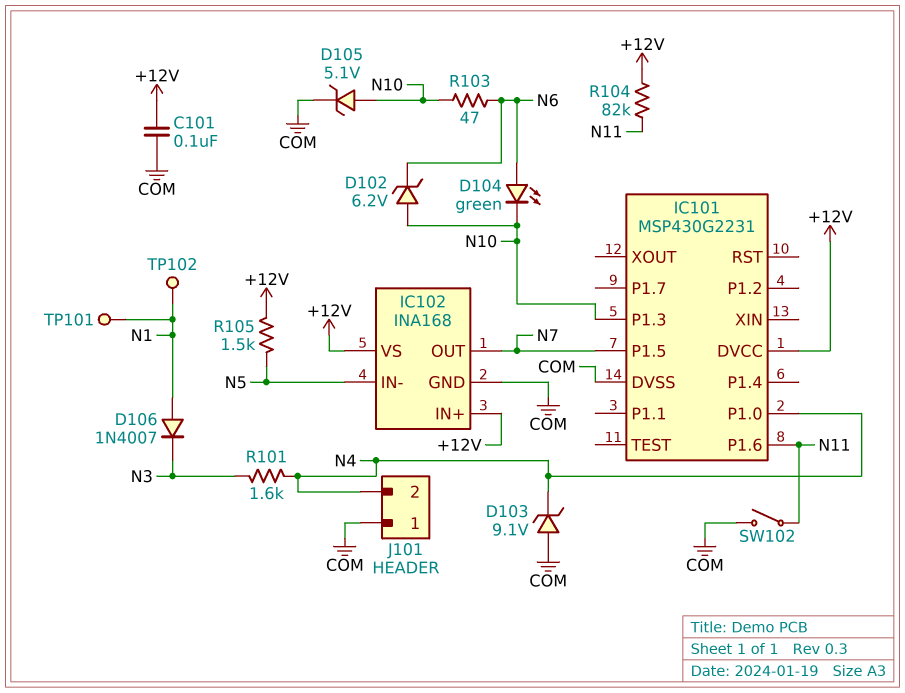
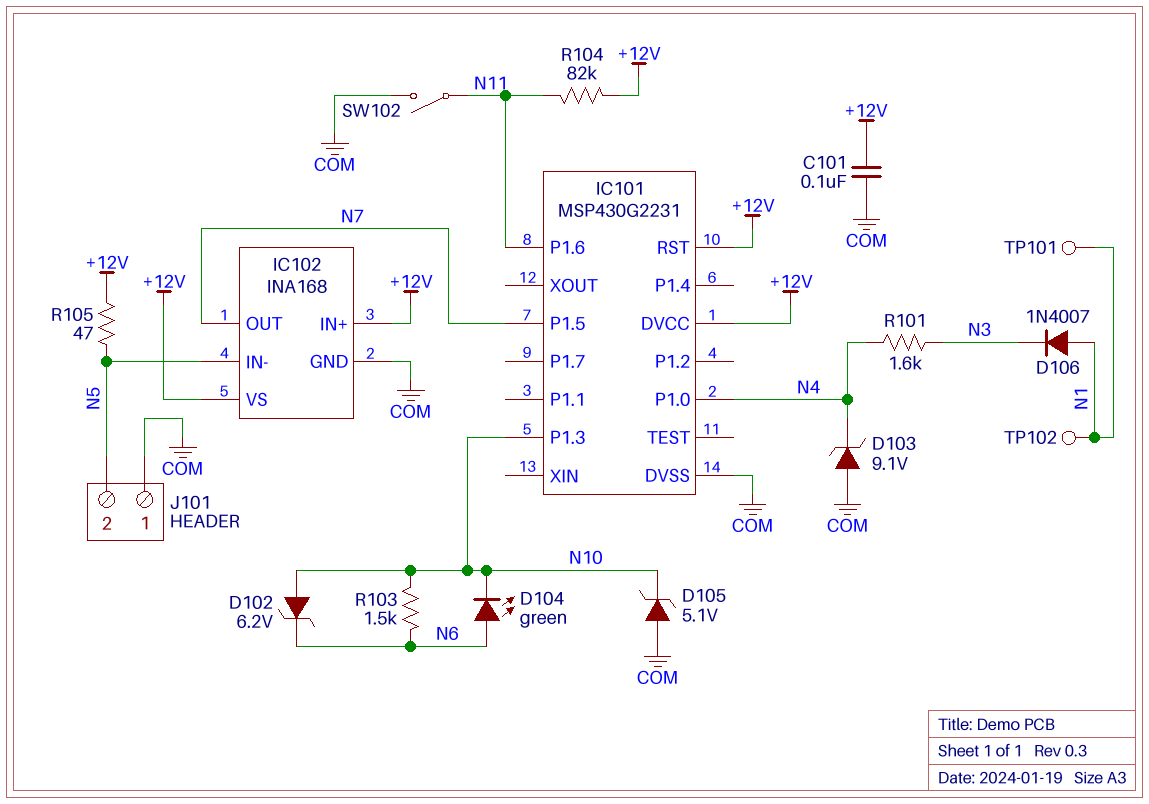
D105: zener 5.1V (A N10, K COM) -> zener 5.1V (A COM, K N10)
IC101 pin RST: none -> +12V
J101 pin 2: N4 -> N5
R103: 47 (N6, N10) -> 1.5k (N6, N10)
R105: 1.5k (+12V, N5) -> 47 (+12V, N5)

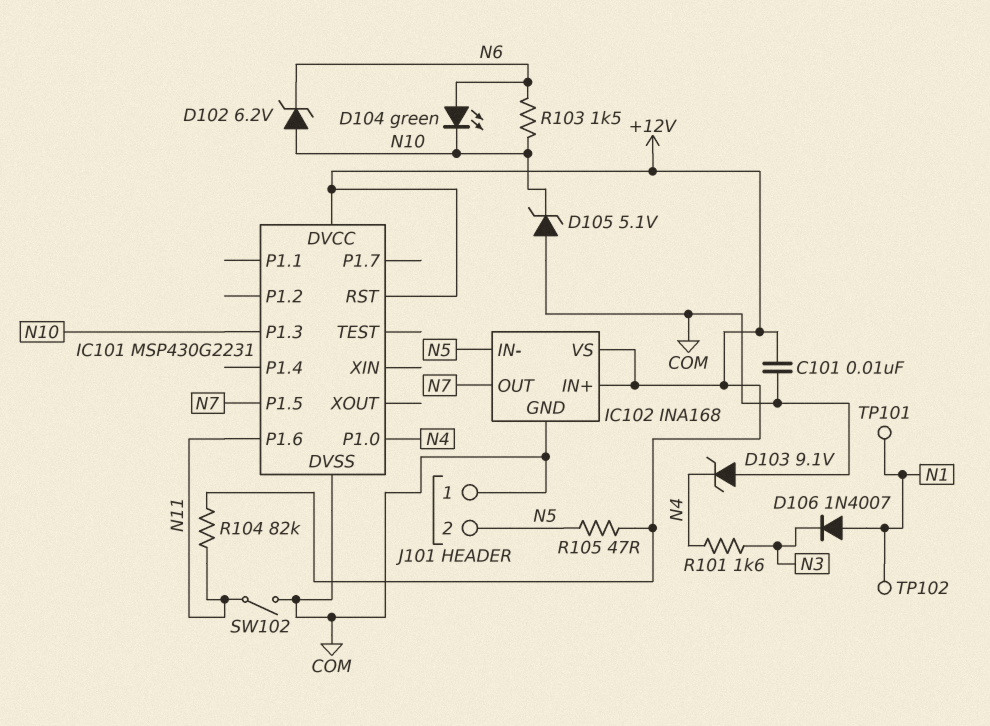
C101: 100nF (+12V, COM) -> 10nF (+12V, COM)

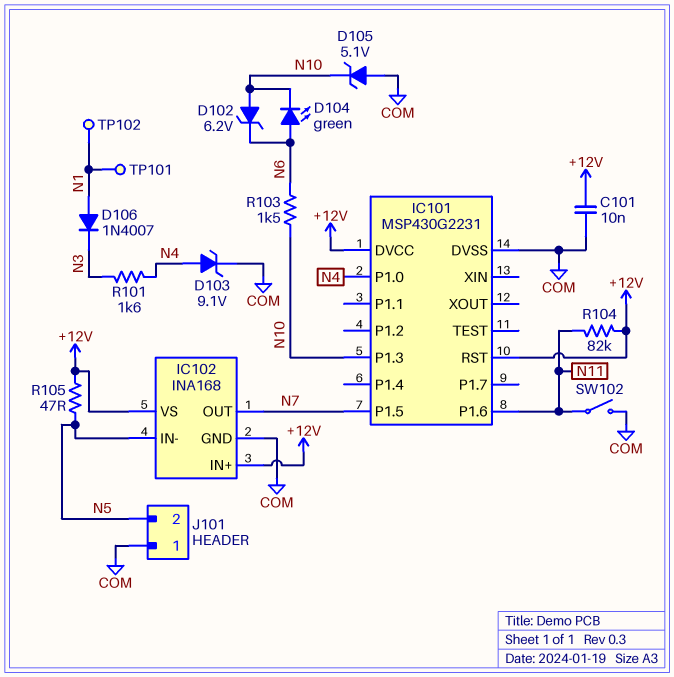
D103: zener 9.1V (A COM, K N4) -> zener 9.1V (A N4, K COM)

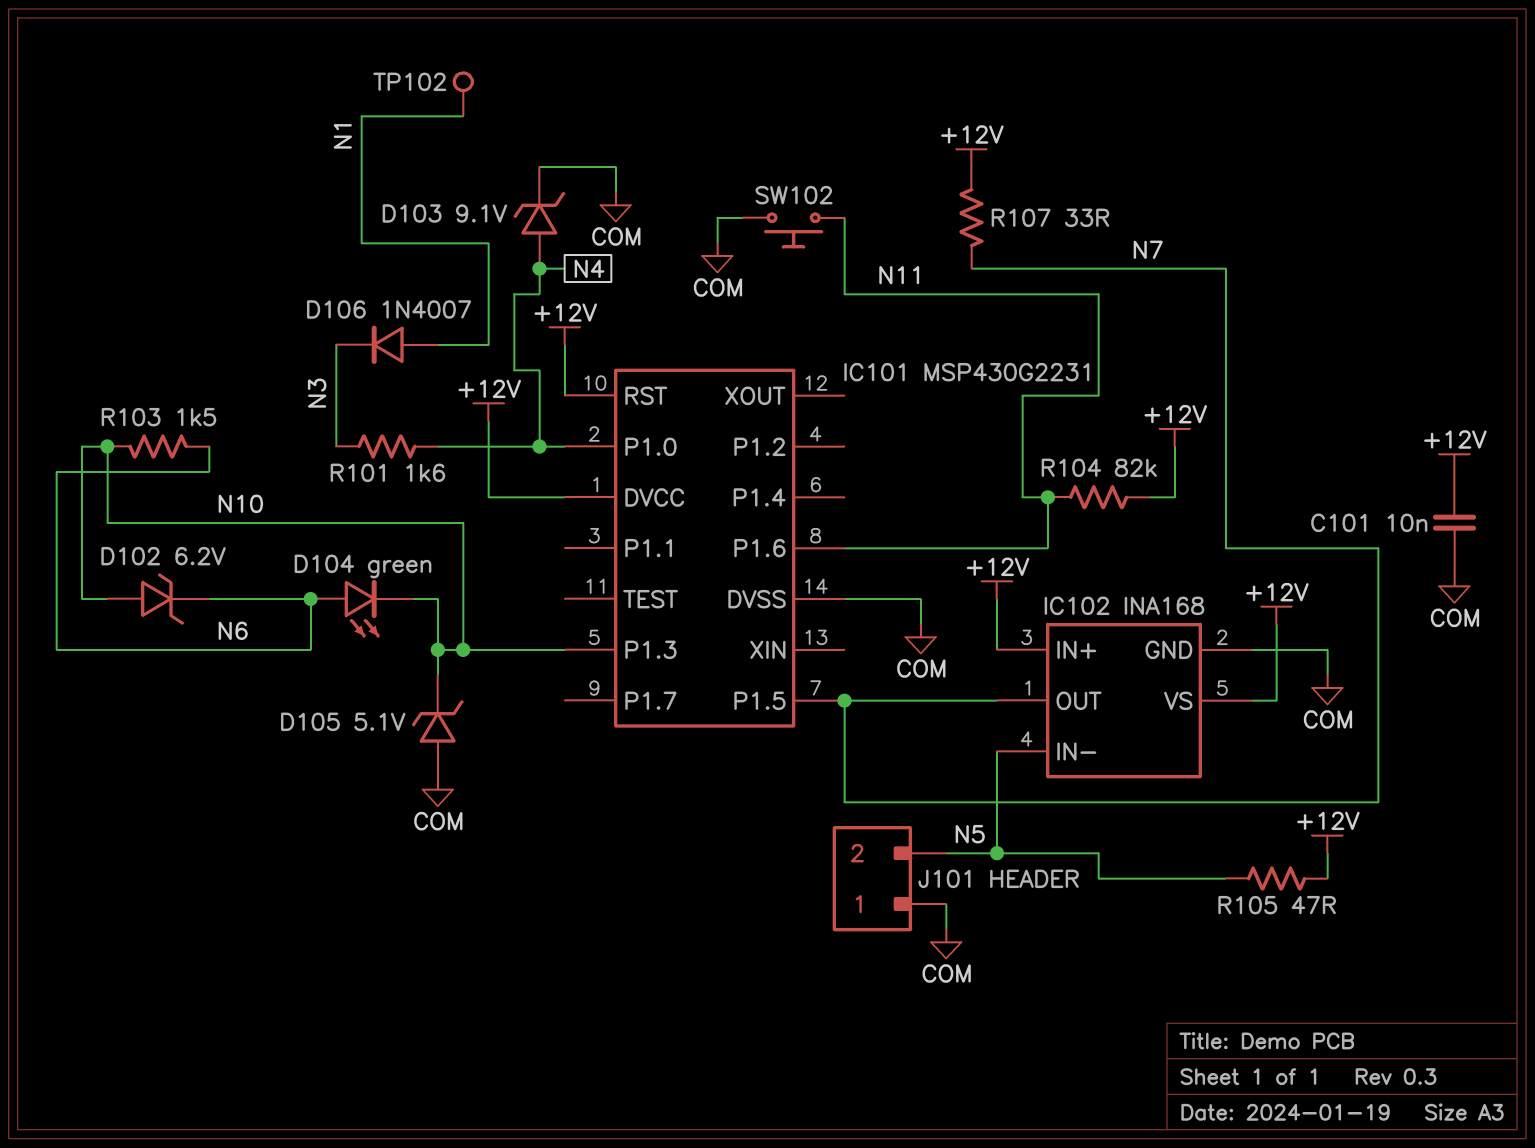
R107: none -> 33 (+12V, N7)
SW102: switch (COM, N11) -> button (COM, N11)
TP101: test point (N1) -> none

